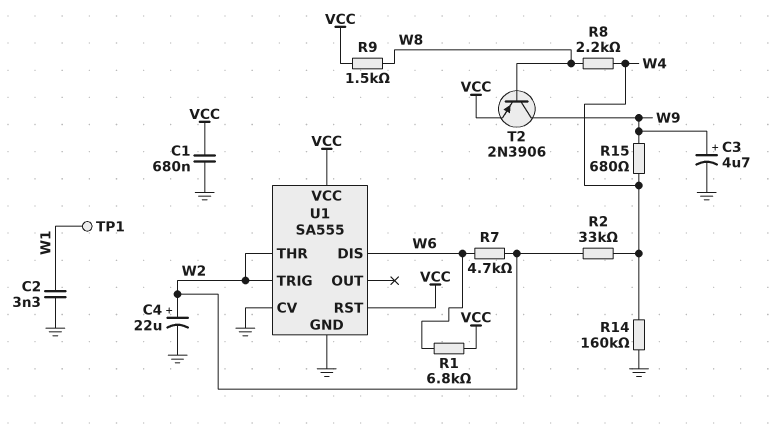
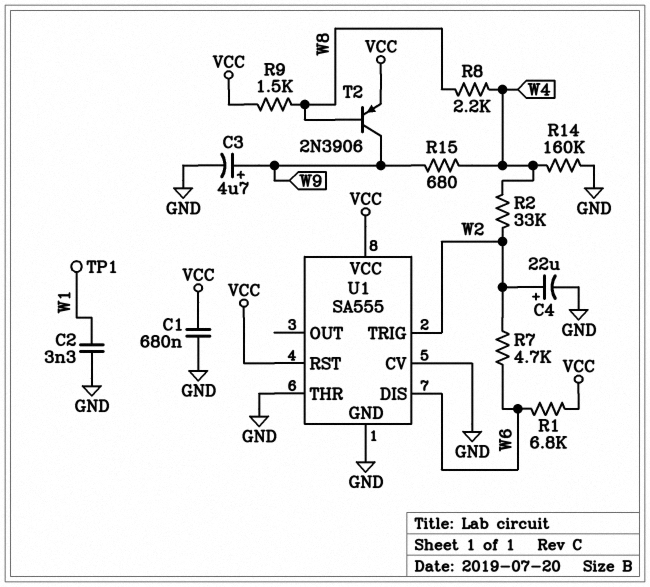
U1 pin THR: W2 -> GND

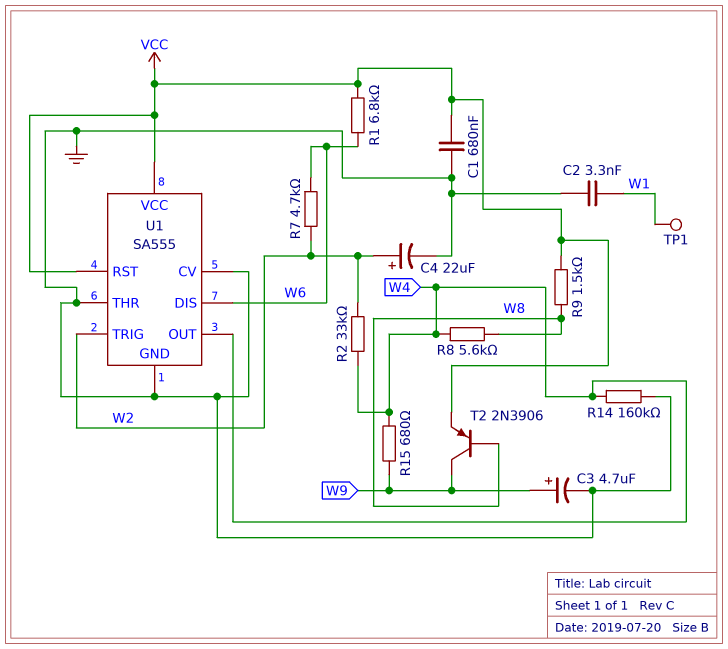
R8: 2.2k (W4, W8) -> 5.6k (W4, W8)
U1 pin OUT: none -> W4

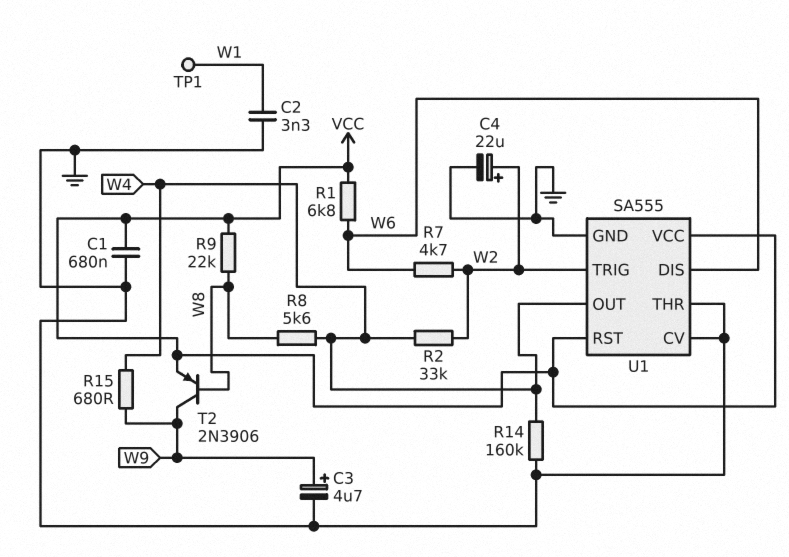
R9: 1.5k (VCC, W8) -> 22k (VCC, W8)

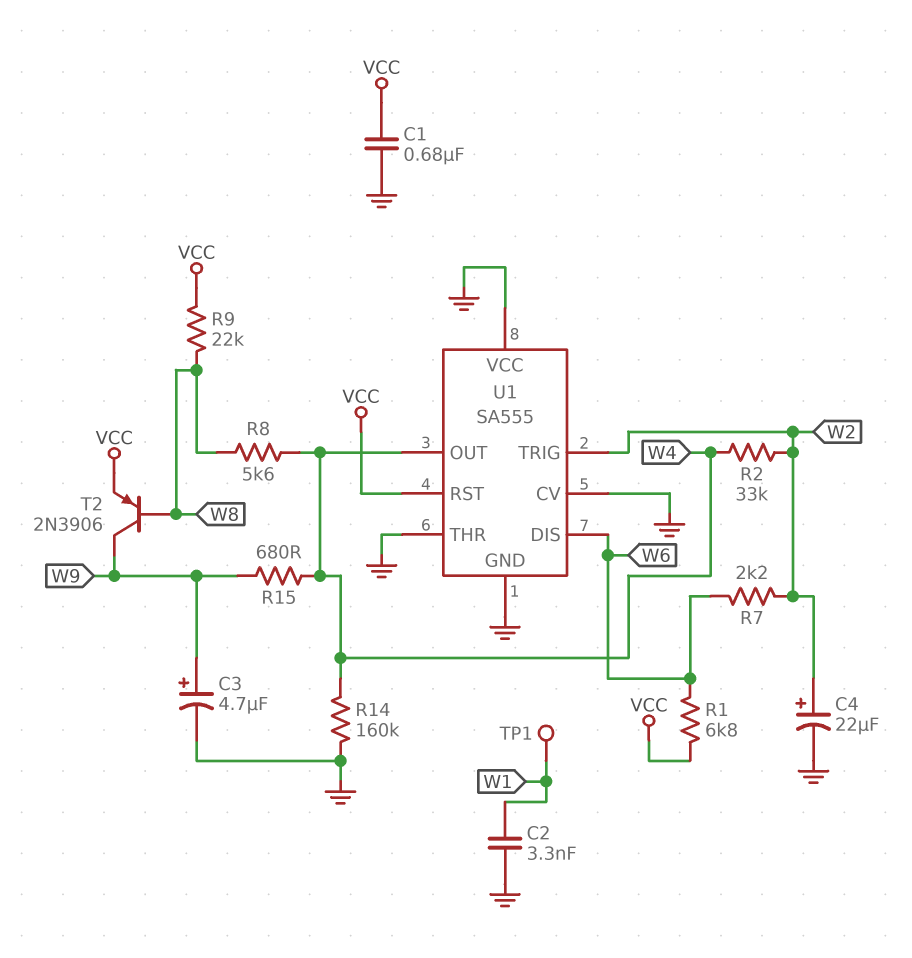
R7: 4.7k (W2, W6) -> 2.2k (W2, W6)
U1 pin VCC: VCC -> GND

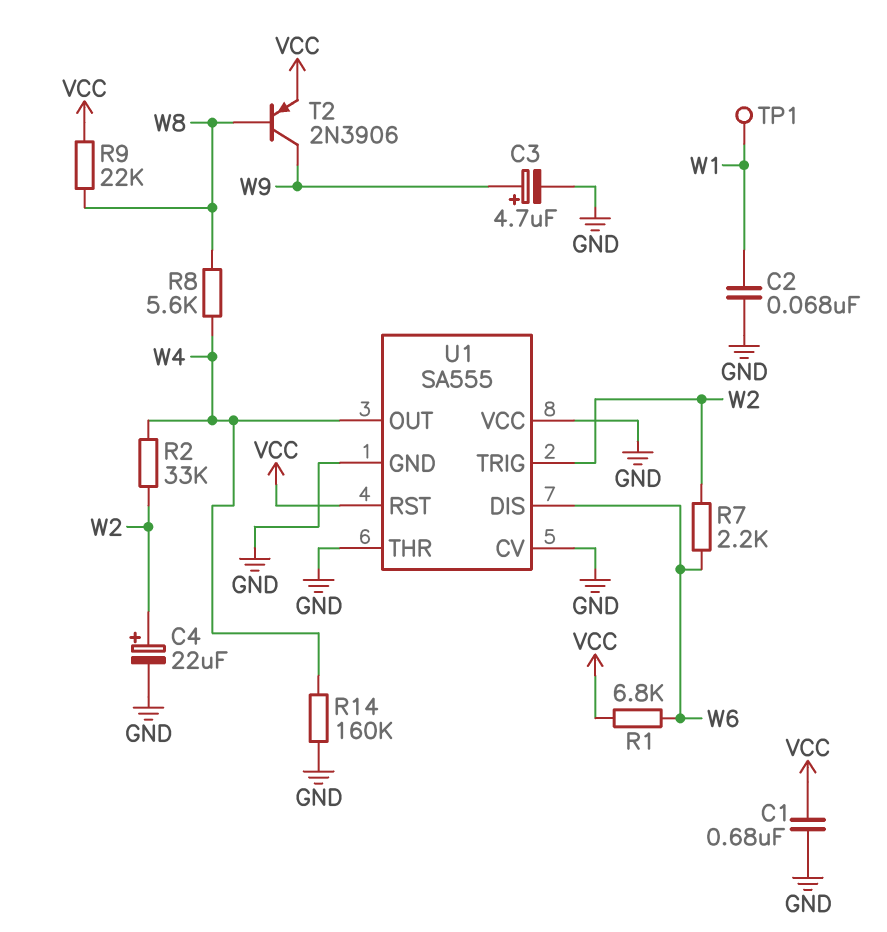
C2: 3.3nF (GND, W1) -> 68nF (GND, W1)
R15: 680 (W4, W9) -> none

